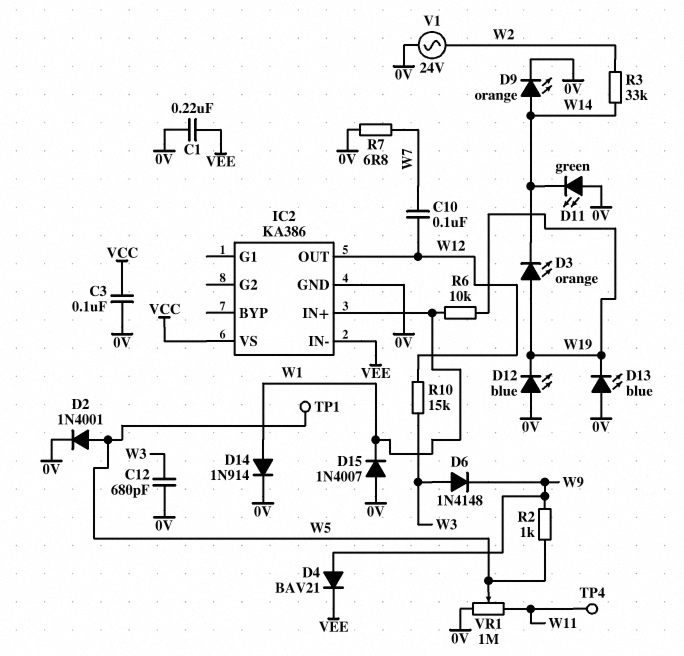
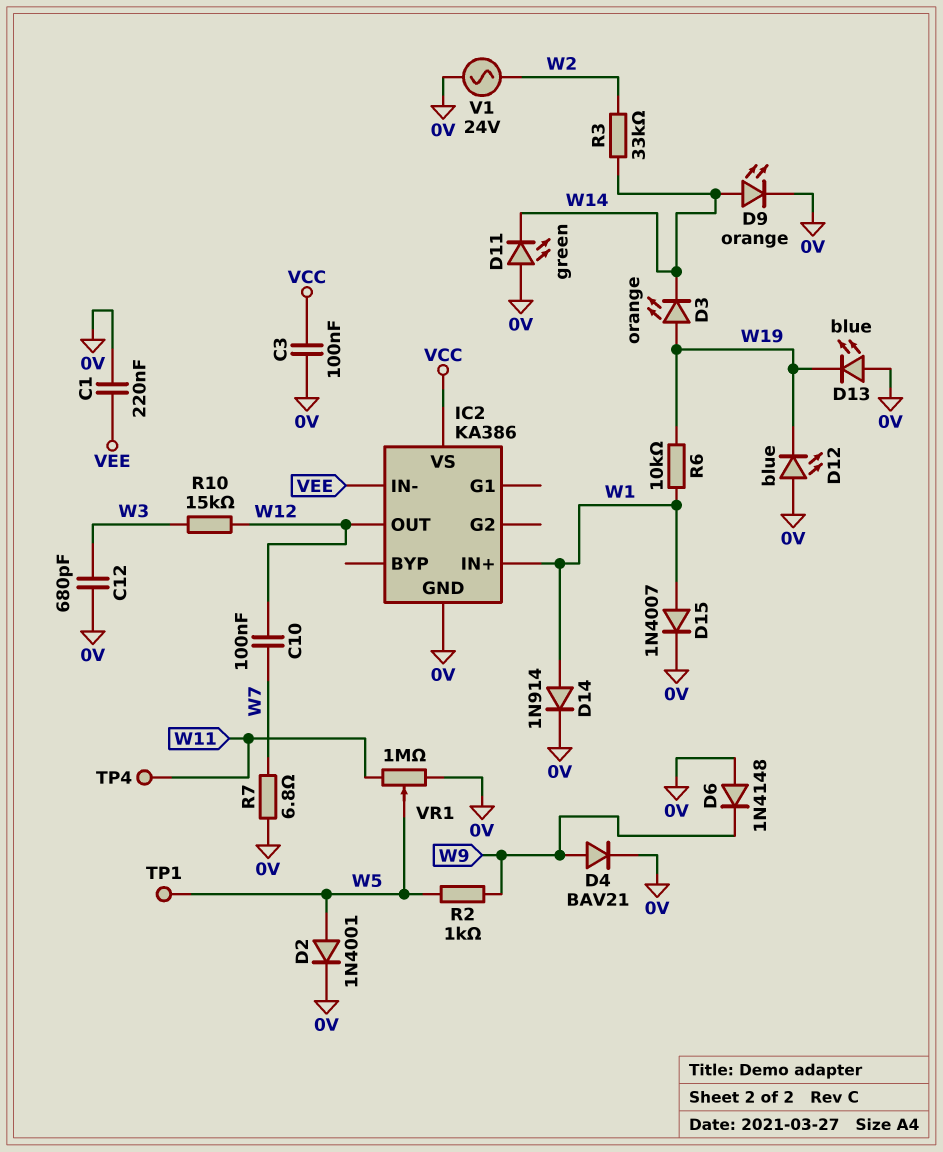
D4: diode BAV21 (A W9, K VEE) -> diode BAV21 (A W9, K 0V)
D6: diode 1N4148 (A W3, K W9) -> diode 1N4148 (A 0V, K W9)
D15: diode 1N4007 (A 0V, K W1) -> diode 1N4007 (A W1, K 0V)

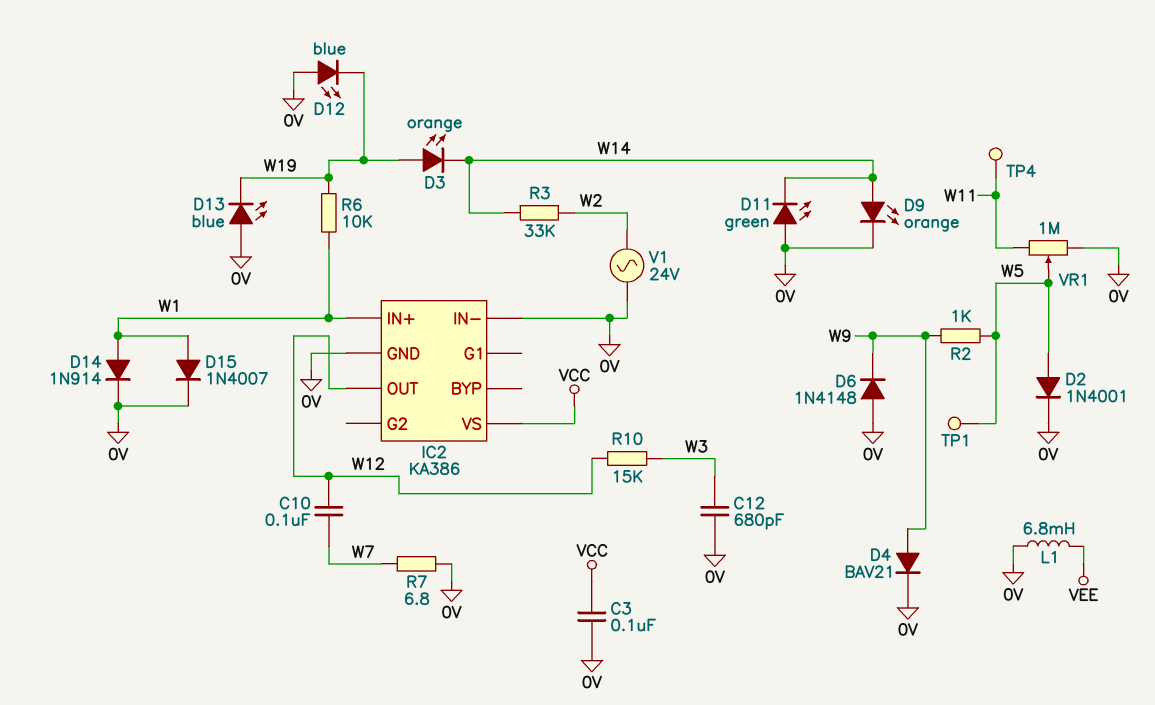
C1: 220nF (0V, VEE) -> none
IC2 pin IN-: VEE -> 0V
L1: none -> 6.8mH (0V, VEE)

